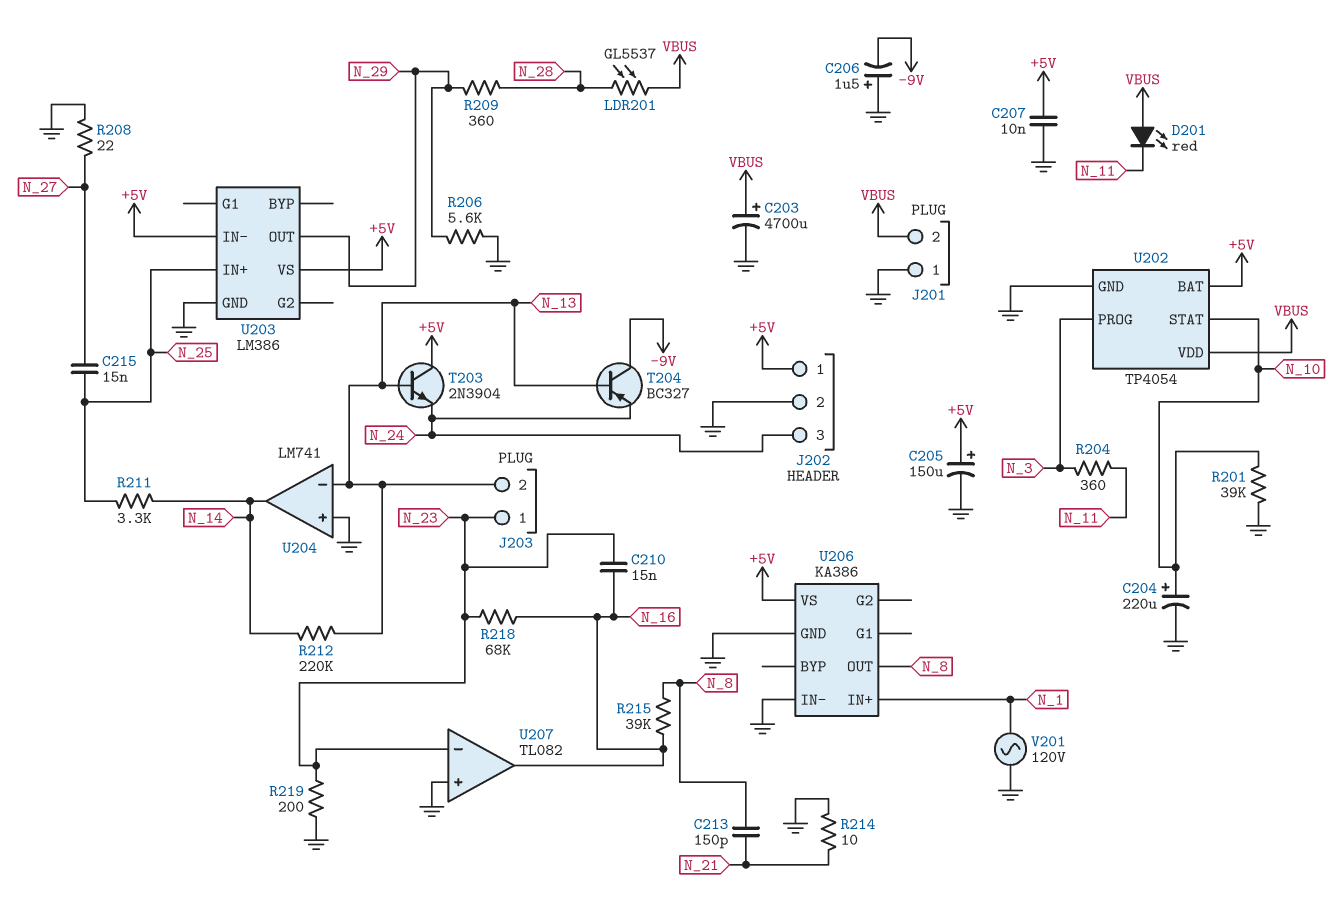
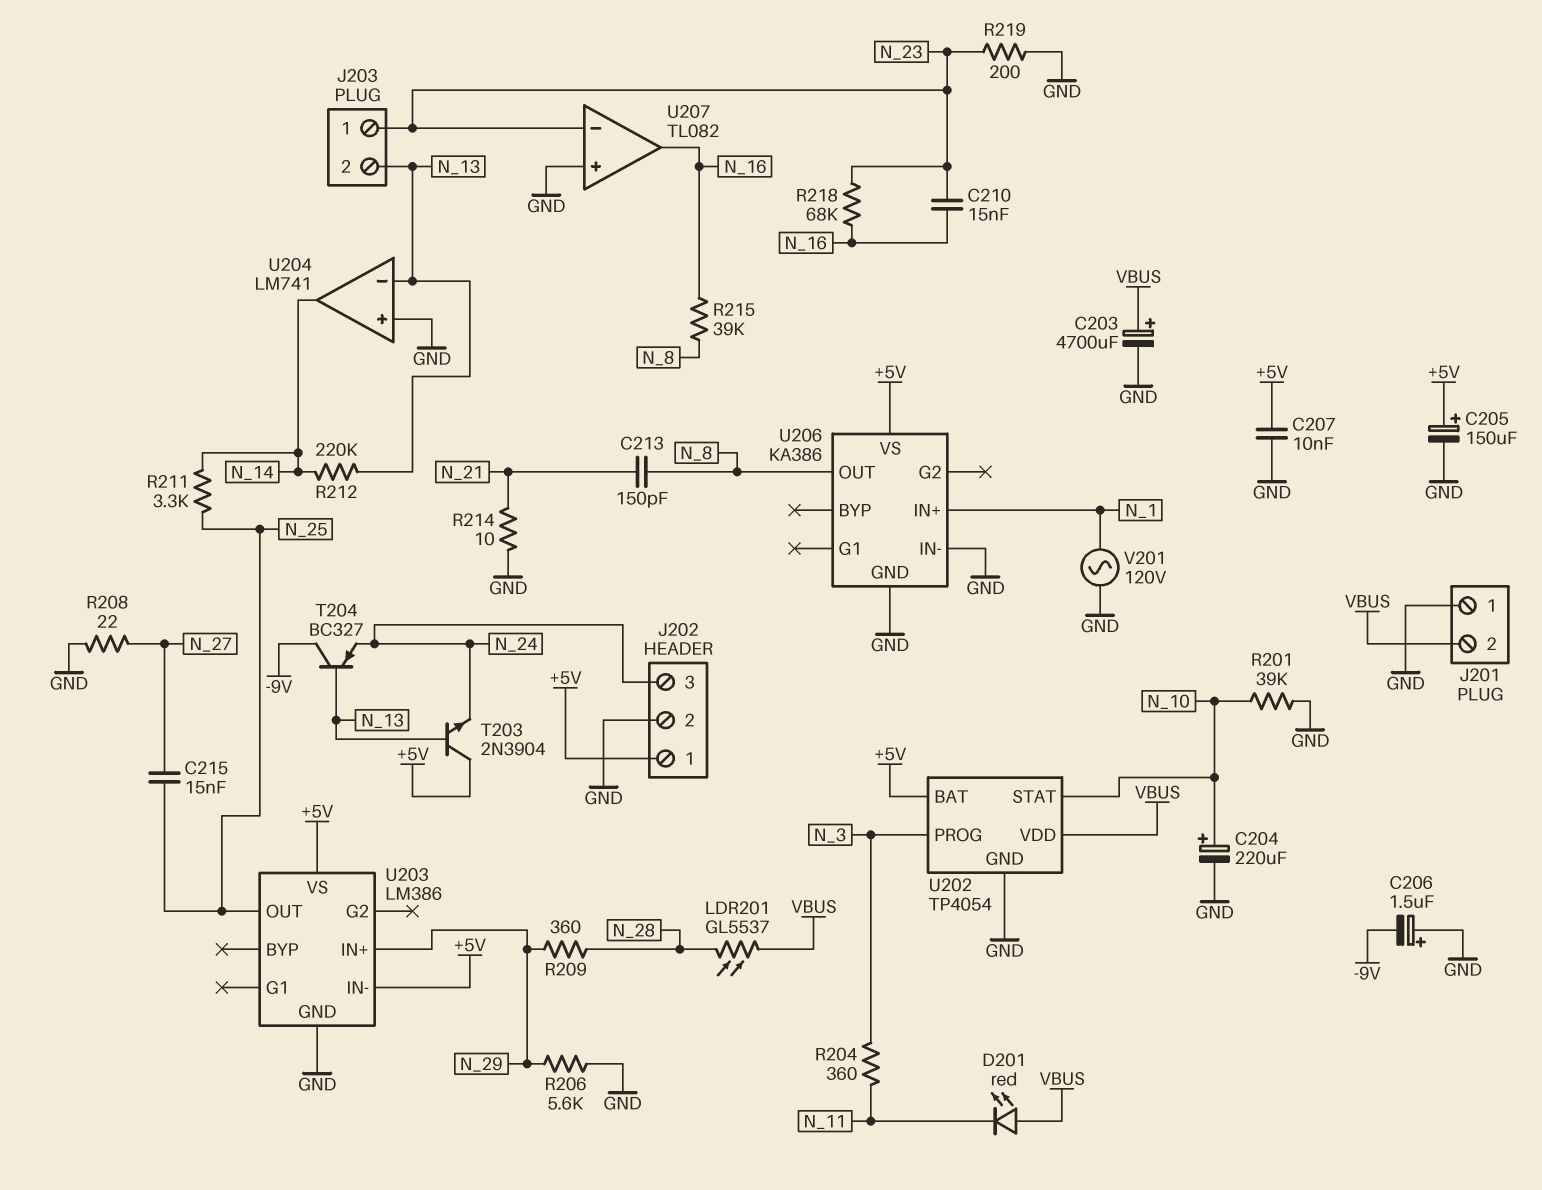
U203 pin IN+: N_25 -> N_29
U203 pin OUT: N_29 -> N_25

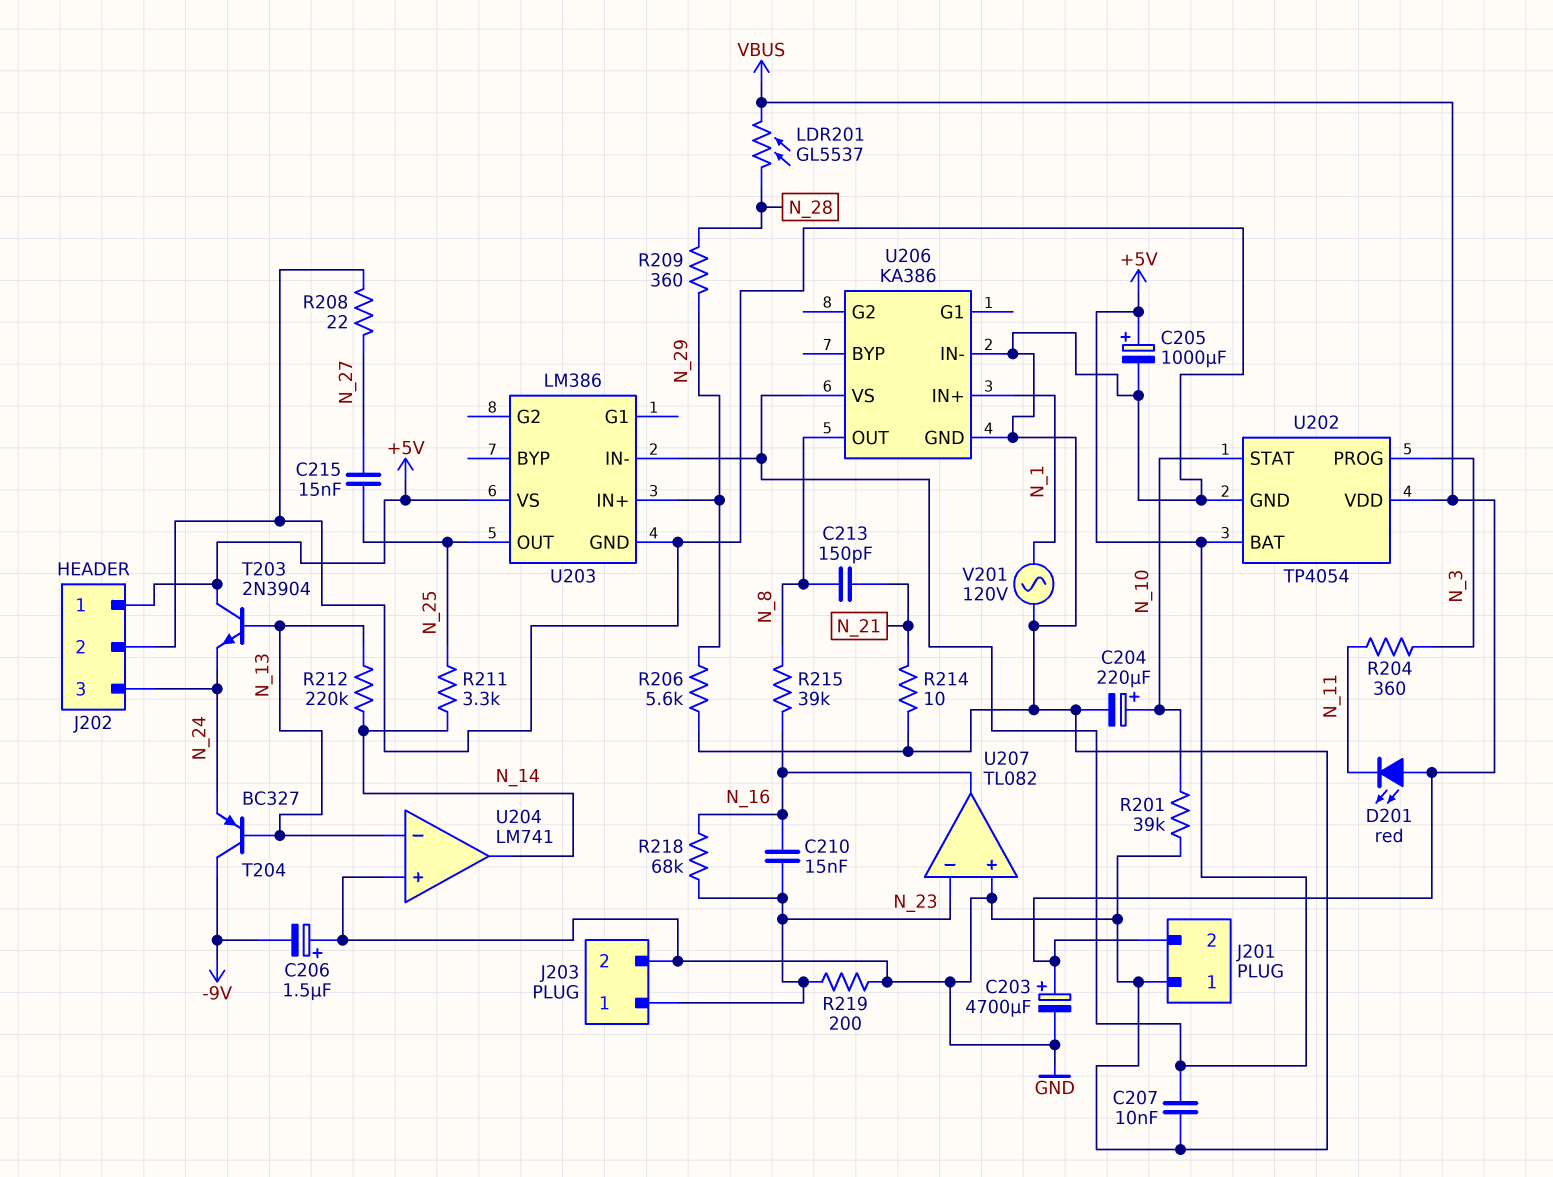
C205: 150uF (plus +5V, minus GND) -> 1000uF (plus +5V, minus GND)
J203 pin 2: N_13 -> GND

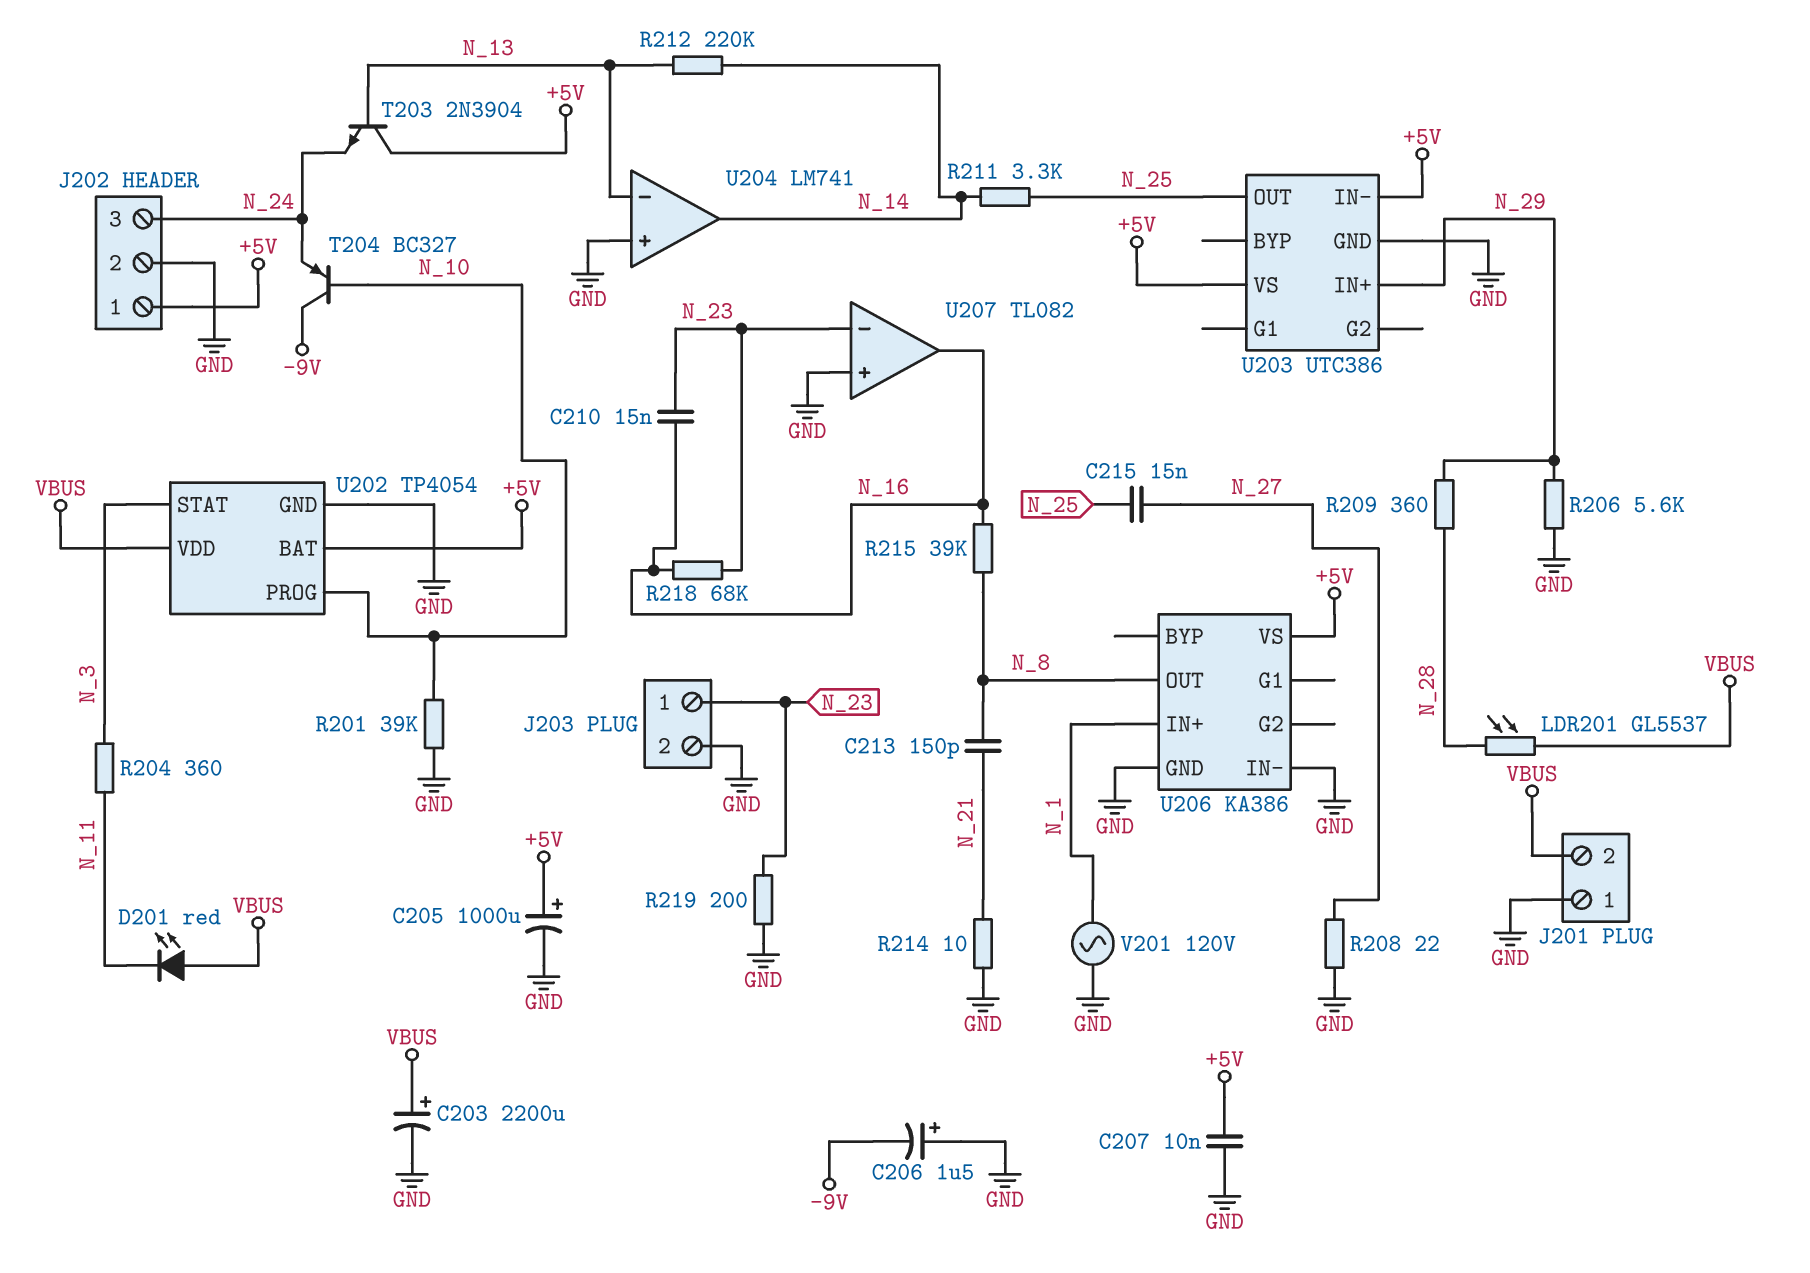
C203: 4700uF (plus VBUS, minus GND) -> 2200uF (plus VBUS, minus GND)
C204: 220uF (plus N_10, minus GND) -> none
T204: PNP BC327 (B N_13, C -9V, E N_24) -> PNP BC327 (B N_10, C -9V, E N_24)
U202 pin PROG: N_3 -> N_10
U202 pin STAT: N_10 -> N_3
U203: LM386 -> UTC386

